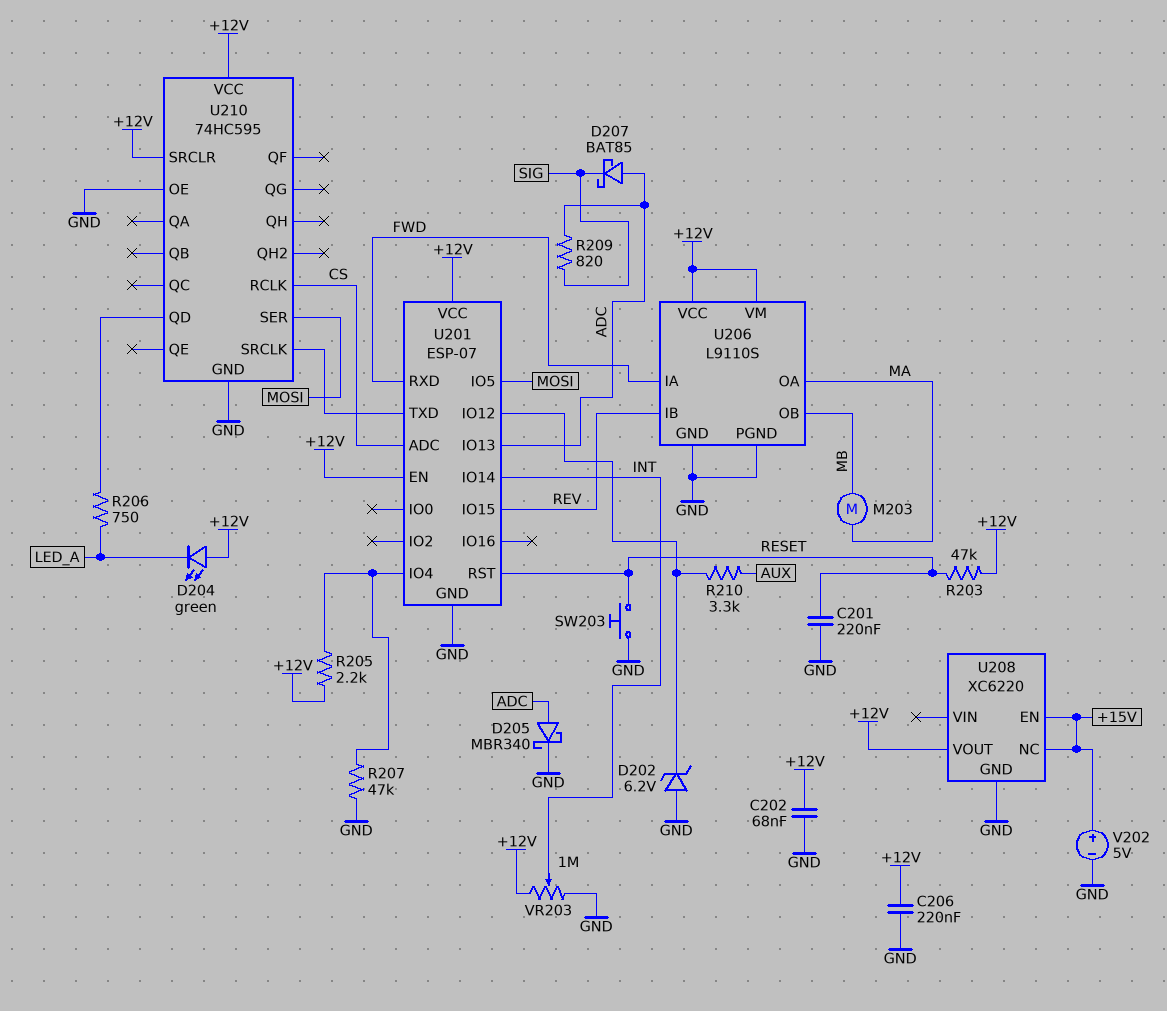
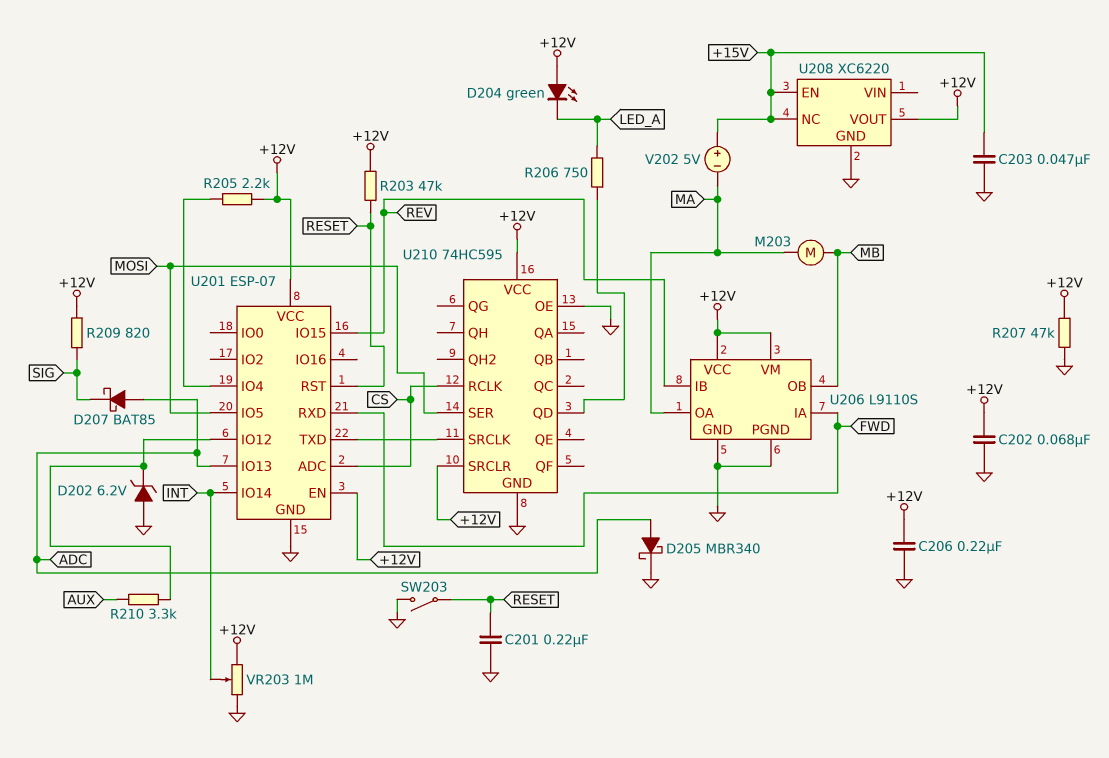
C203: none -> 47nF (+15V, GND)
R207: 47k (GND, U201/IO4) -> 47k (+12V, GND)
R209: 820 (ADC, SIG) -> 820 (+12V, SIG)
SW203: button (GND, RESET) -> switch (GND, RESET)
V202: 5V (plus +15V, minus GND) -> 5V (plus +15V, minus MA)

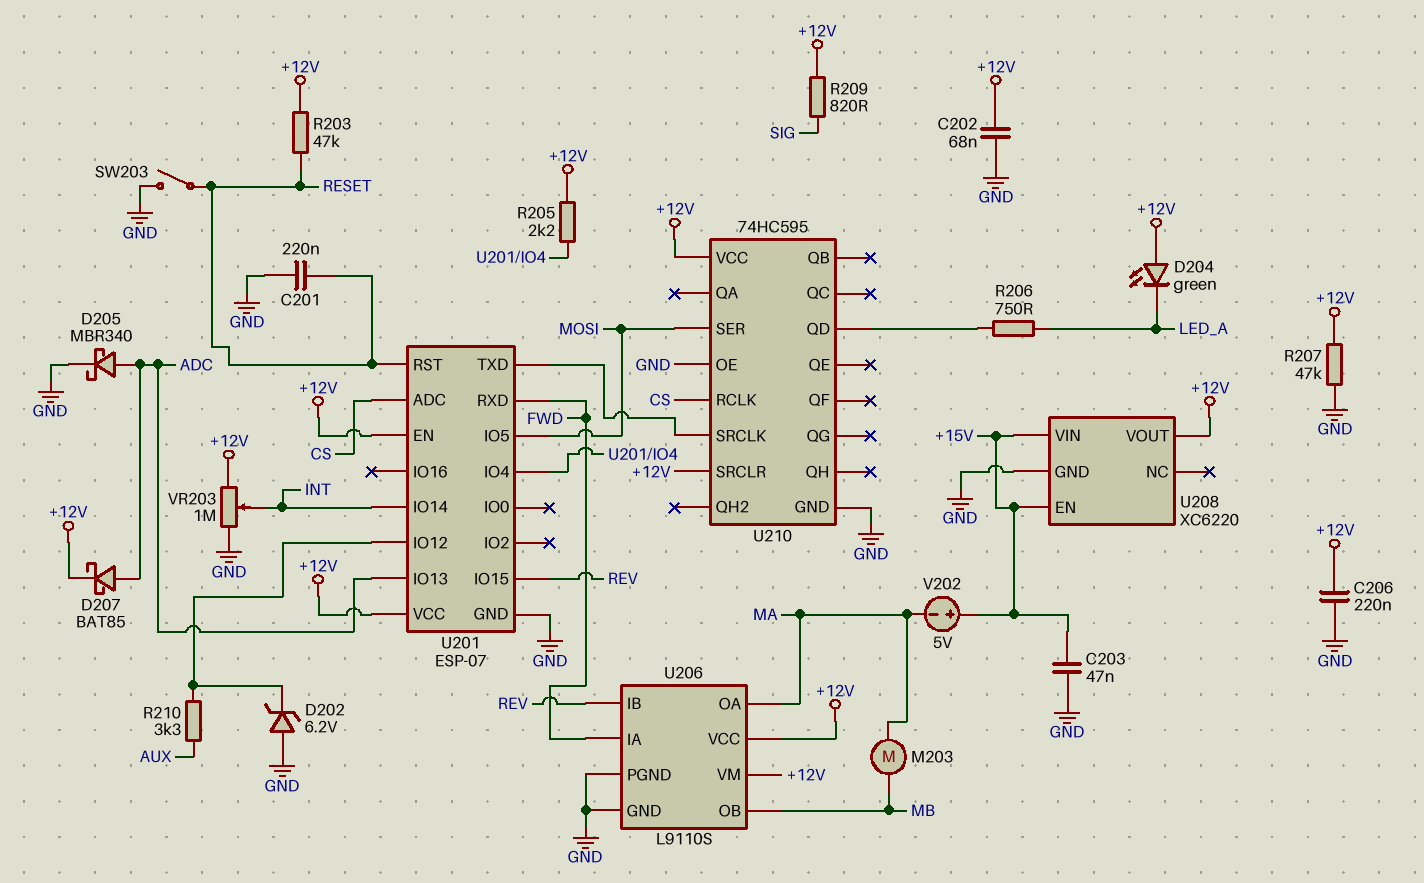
D207: schottky BAT85 (A ADC, K SIG) -> schottky BAT85 (A ADC, K +12V)
U208 pin NC: +15V -> none
U208 pin VIN: none -> +15V

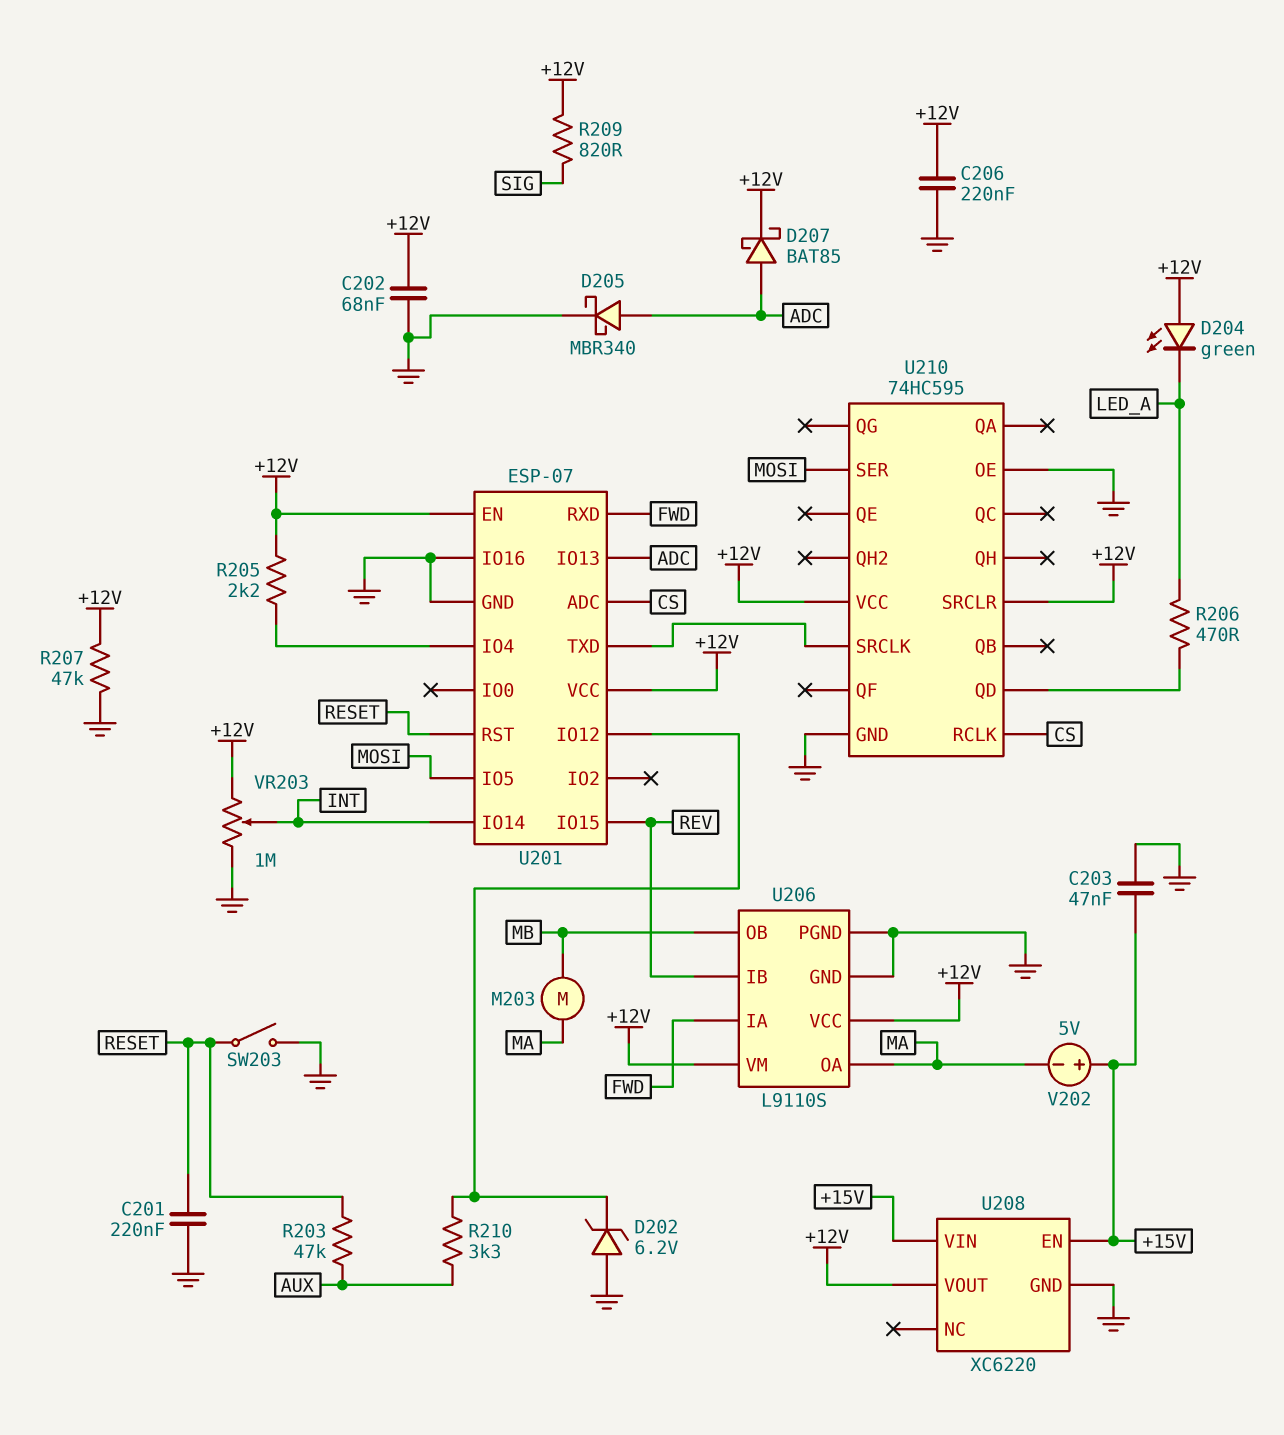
R203: 47k (+12V, RESET) -> 47k (AUX, RESET)
R206: 750 (LED_A, U210/QD) -> 470 (LED_A, U210/QD)
U201 pin IO16: none -> GND

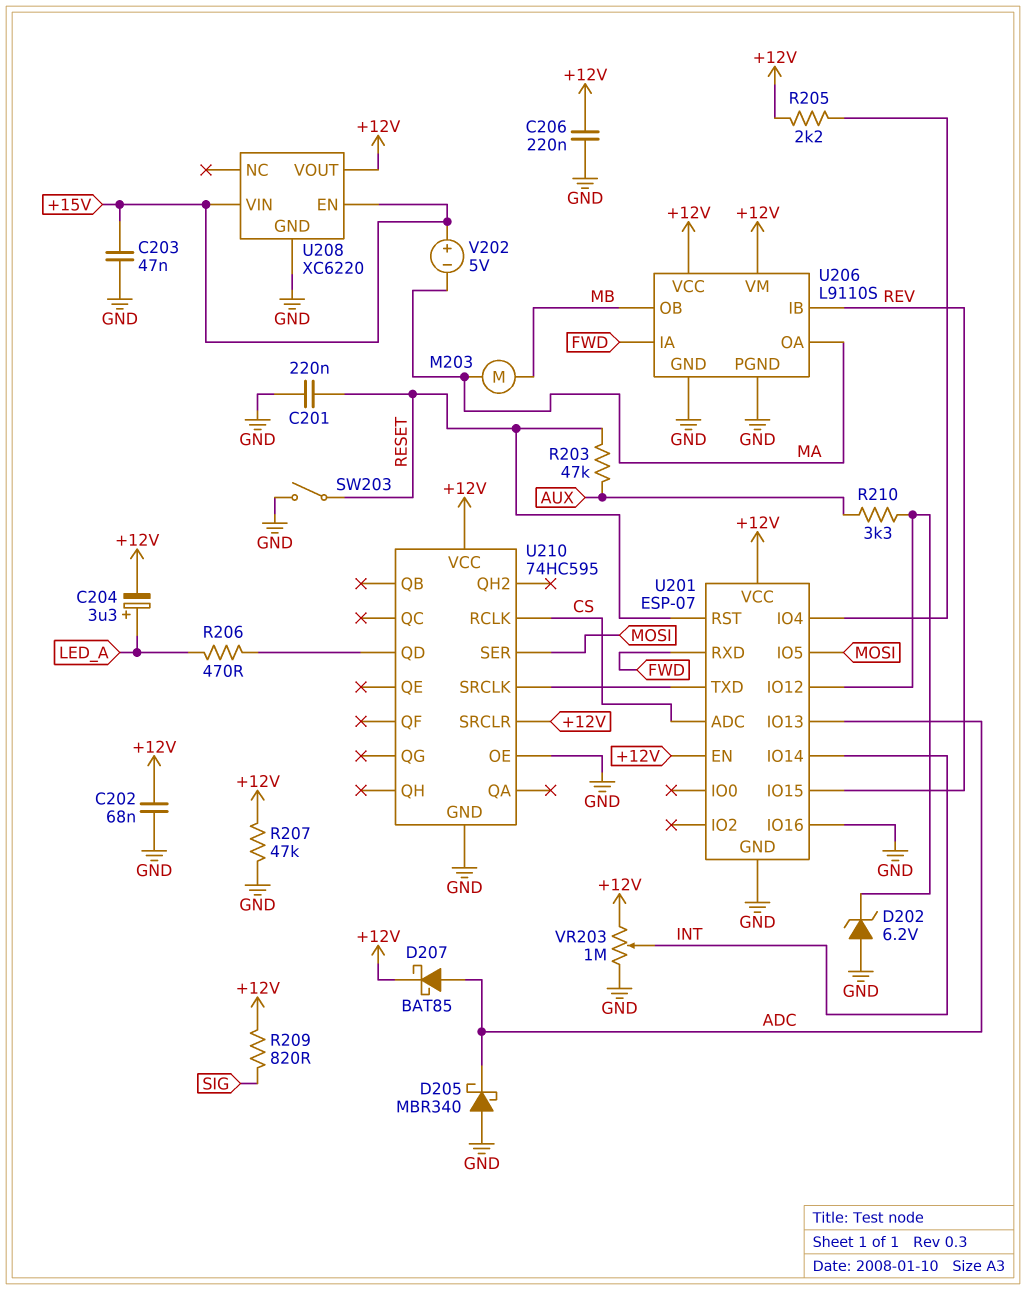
C204: none -> 3.3uF (plus LED_A, minus +12V)
D204: LED green (A +12V, K LED_A) -> none
D205: schottky MBR340 (A ADC, K GND) -> schottky MBR340 (A GND, K ADC)

